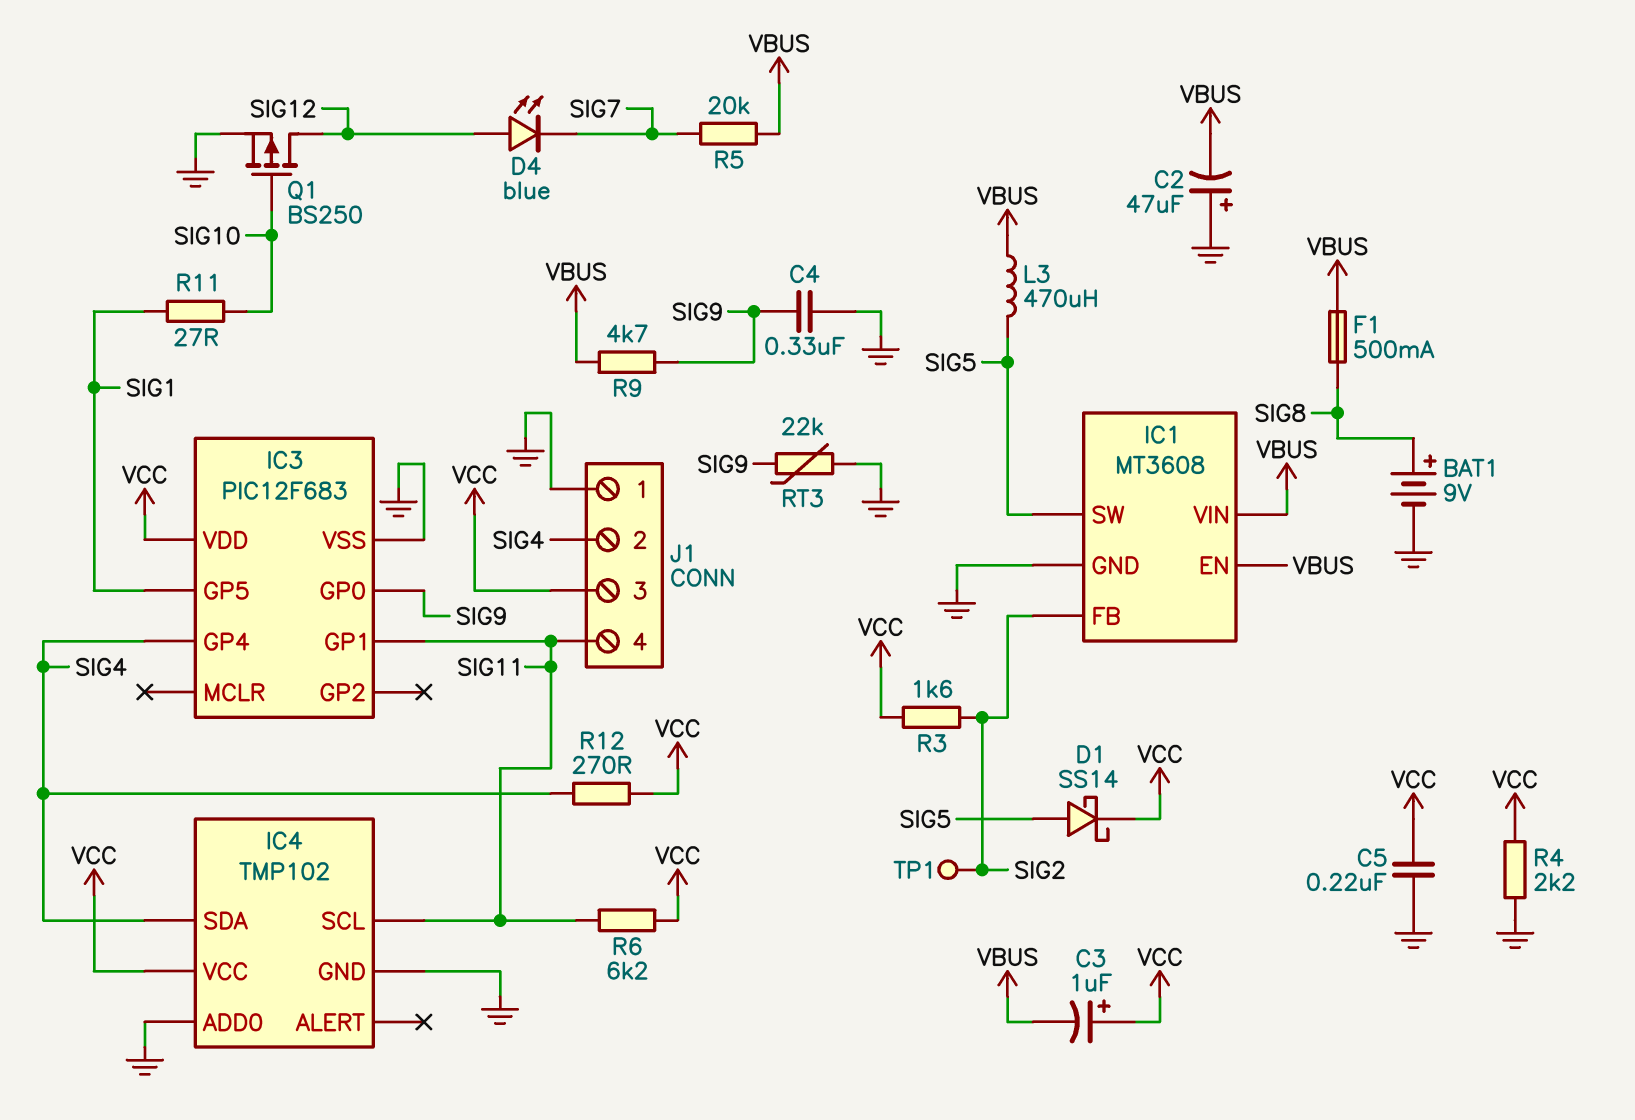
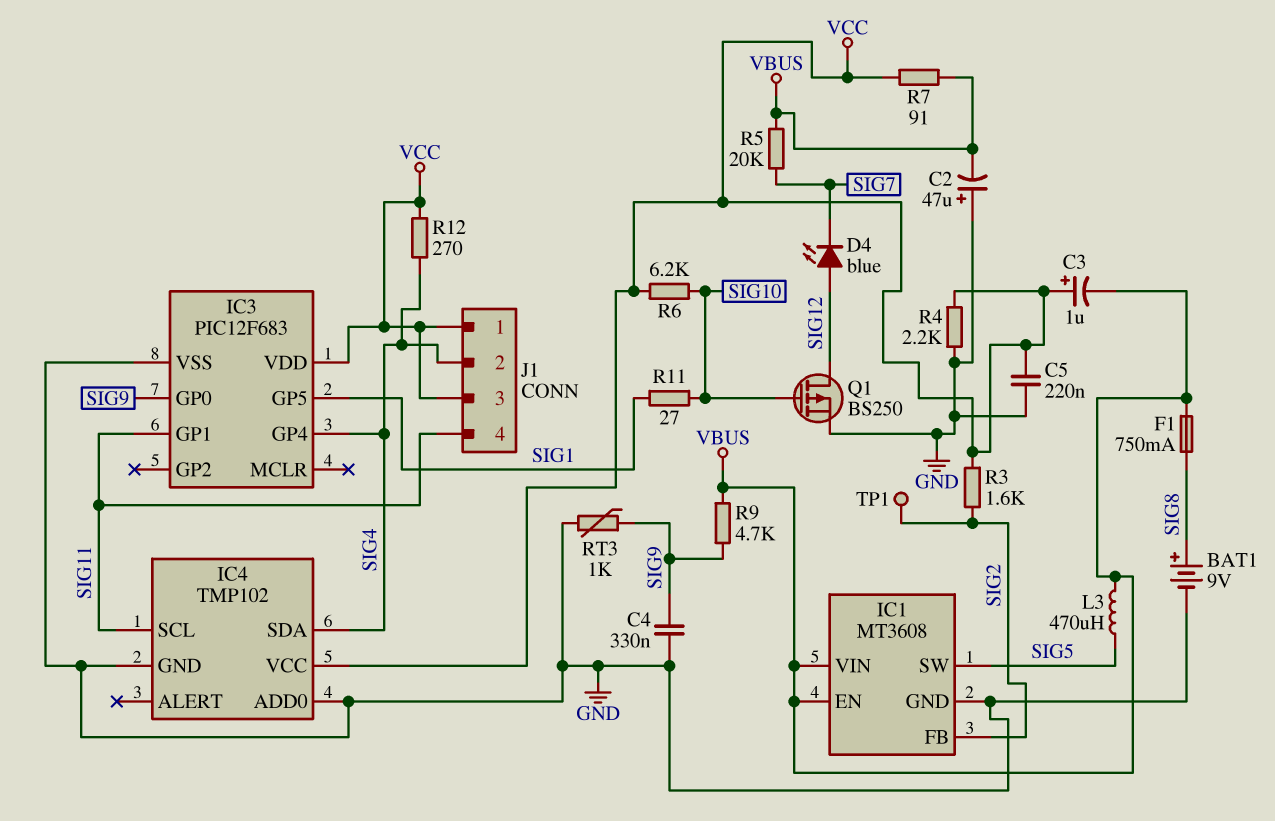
D1: schottky SS14 (A SIG5, K VCC) -> none
F1: 500mA (SIG8, VBUS) -> 750mA (SIG8, VBUS)
J1 pin 1: GND -> VCC
R6: 6.2k (SIG11, VCC) -> 6.2k (SIG10, VCC)
R7: none -> 91 (VBUS, VCC)
RT3: 22k (GND, SIG9) -> 1k (GND, SIG9)

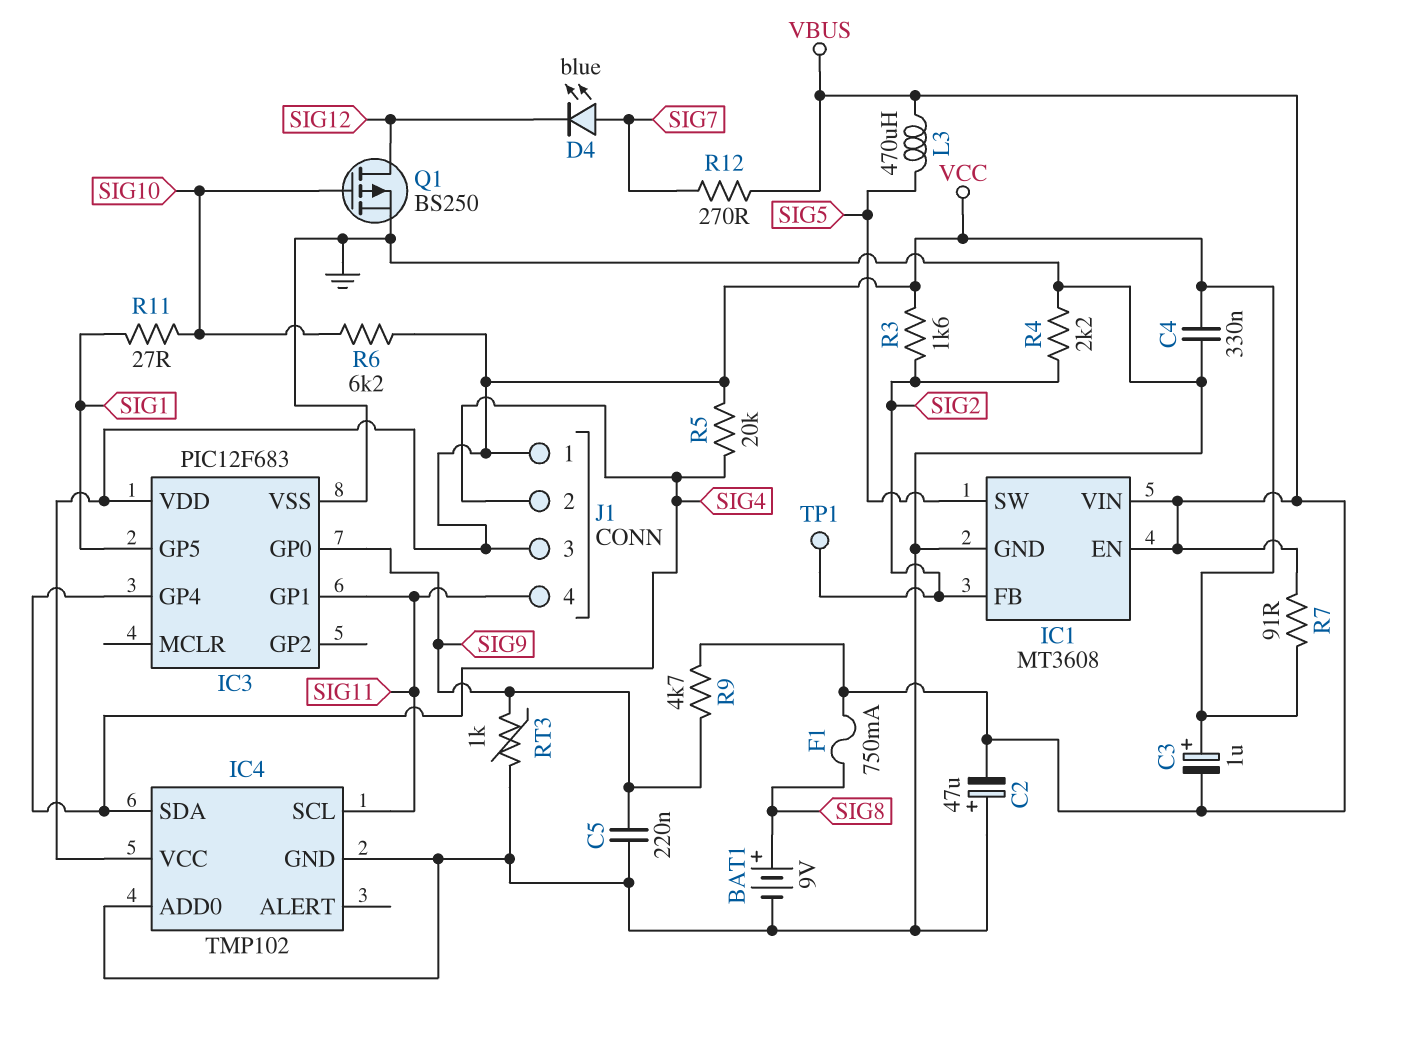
C4: 330nF (GND, SIG9) -> 330nF (GND, VCC)
C5: 220nF (GND, VCC) -> 220nF (GND, SIG9)
D4: LED blue (A SIG12, K SIG7) -> LED blue (A SIG7, K SIG12)
R4: 2.2k (GND, VCC) -> 2.2k (GND, SIG2)
R5: 20k (SIG7, VBUS) -> 20k (SIG4, VCC)
R12: 270 (SIG4, VCC) -> 270 (SIG7, VBUS)

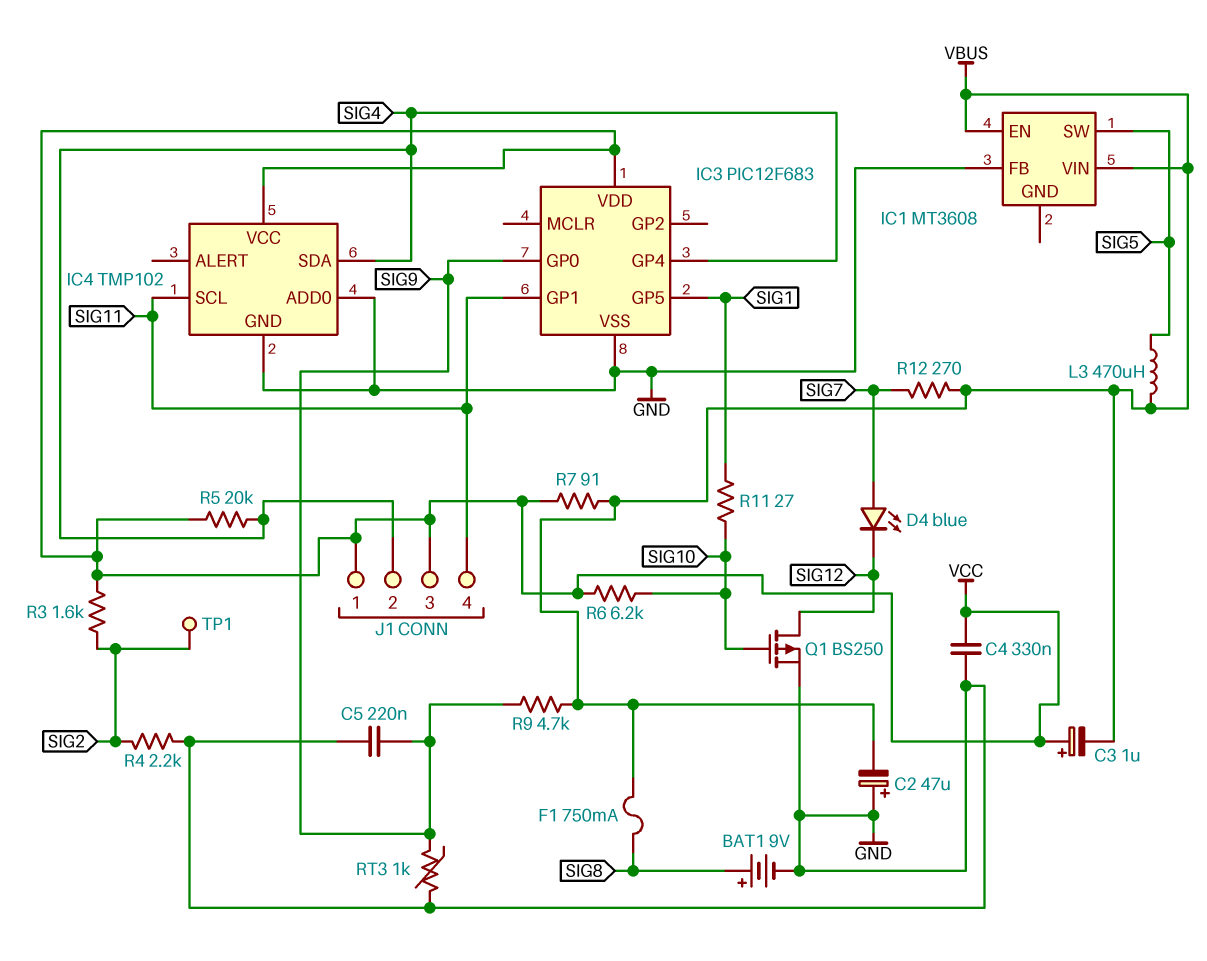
IC1 pin FB: SIG2 -> GND
IC1 pin GND: GND -> none

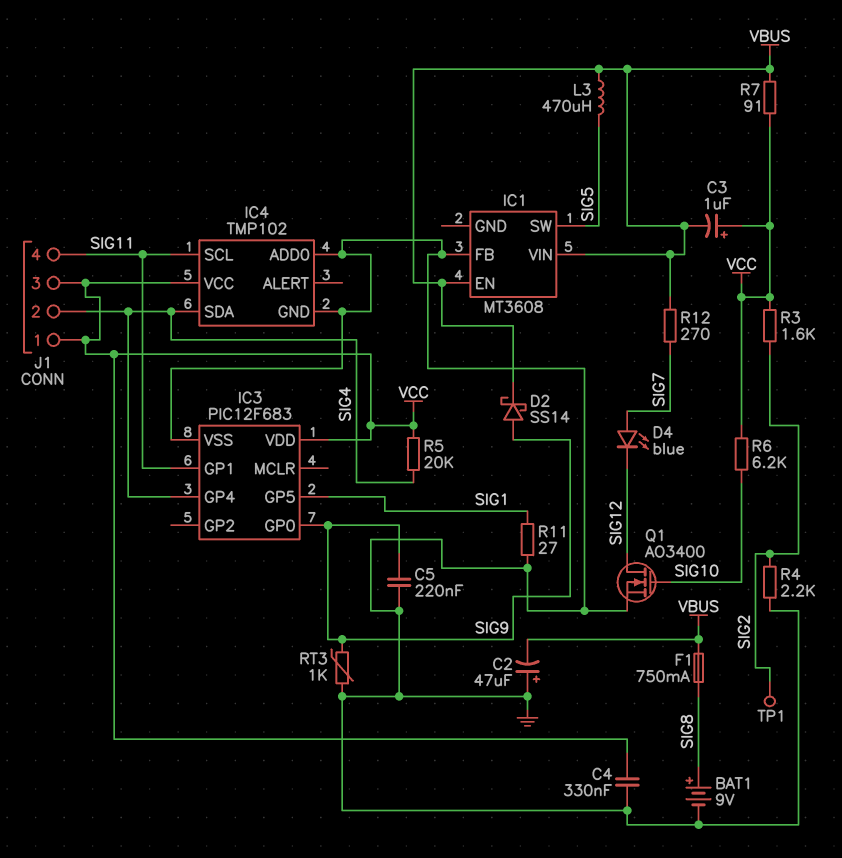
D2: none -> schottky SS14 (A SIG9, K VBUS)
Q1: PMOS BS250 (G SIG10, D SIG12, S GND) -> NMOS AO3400 (G SIG10, D SIG12, S GND)
R9: 4.7k (SIG9, VBUS) -> none
R11: 27 (SIG1, SIG10) -> 27 (GND, SIG1)

